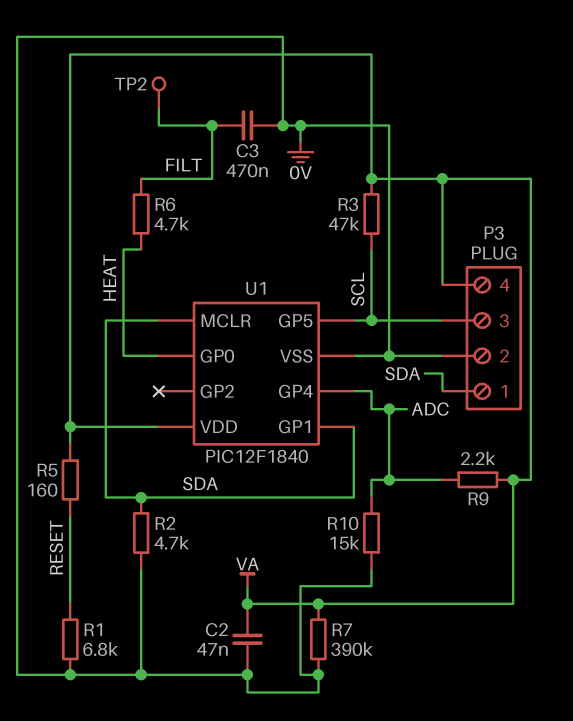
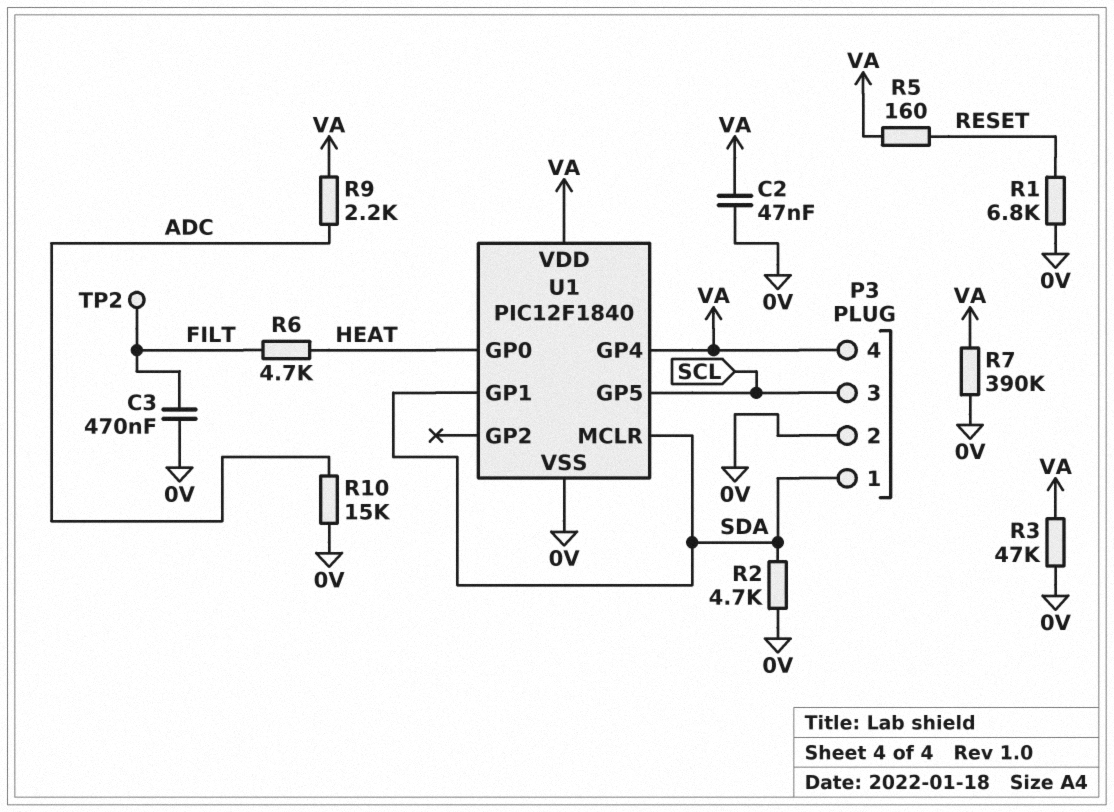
R3: 47k (SCL, VA) -> 47k (0V, VA)
U1 pin GP4: ADC -> VA

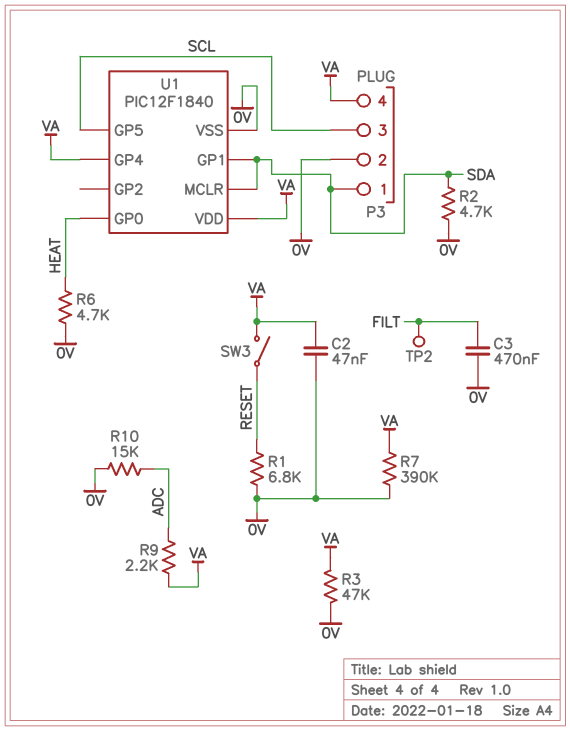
R5: 160 (RESET, VA) -> none
R6: 4.7k (FILT, HEAT) -> 4.7k (0V, HEAT)
SW3: none -> switch (RESET, VA)

